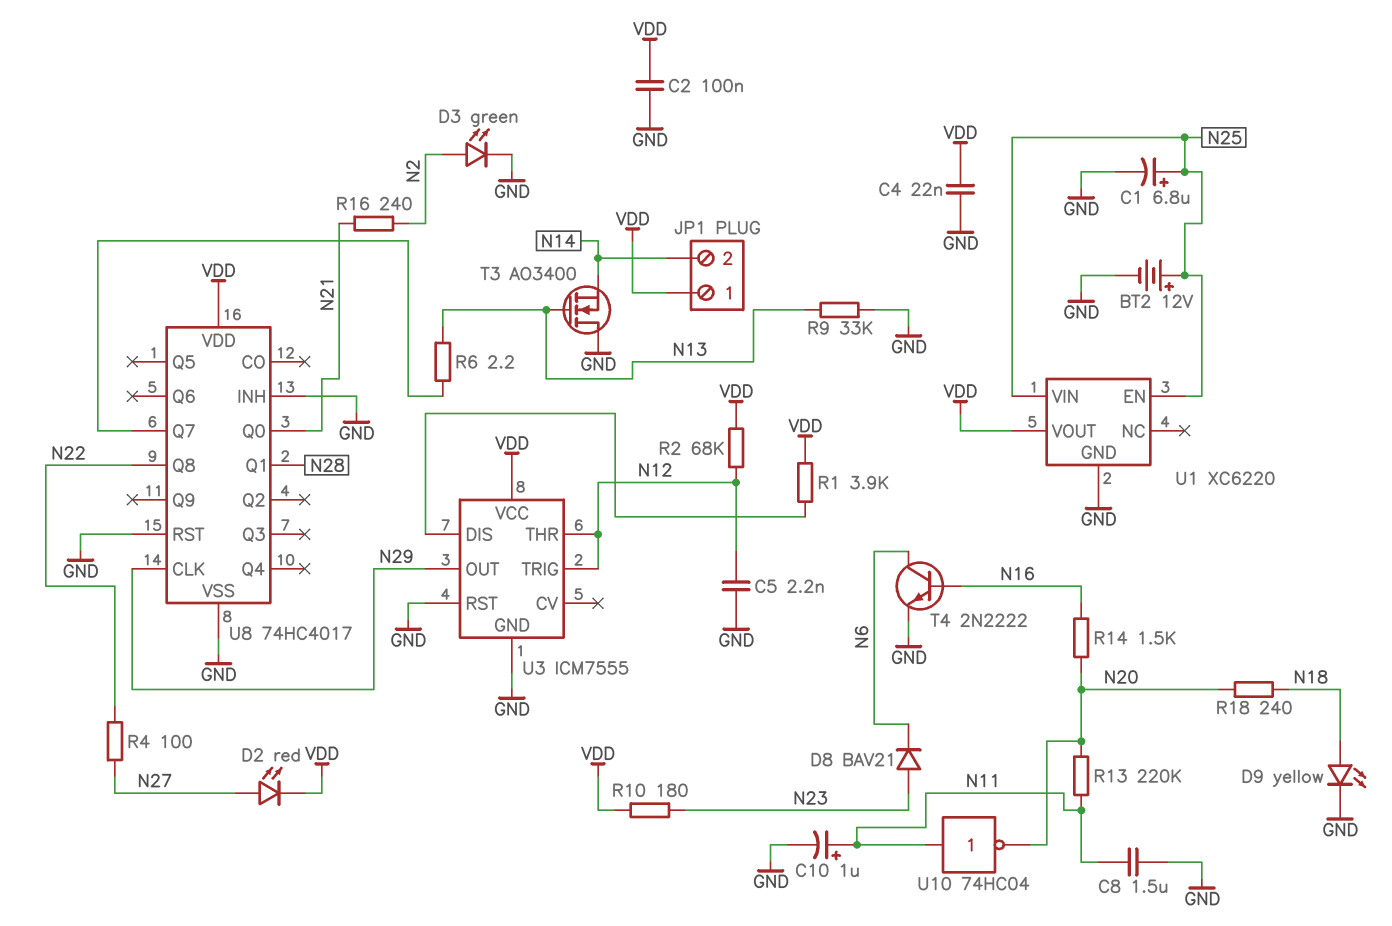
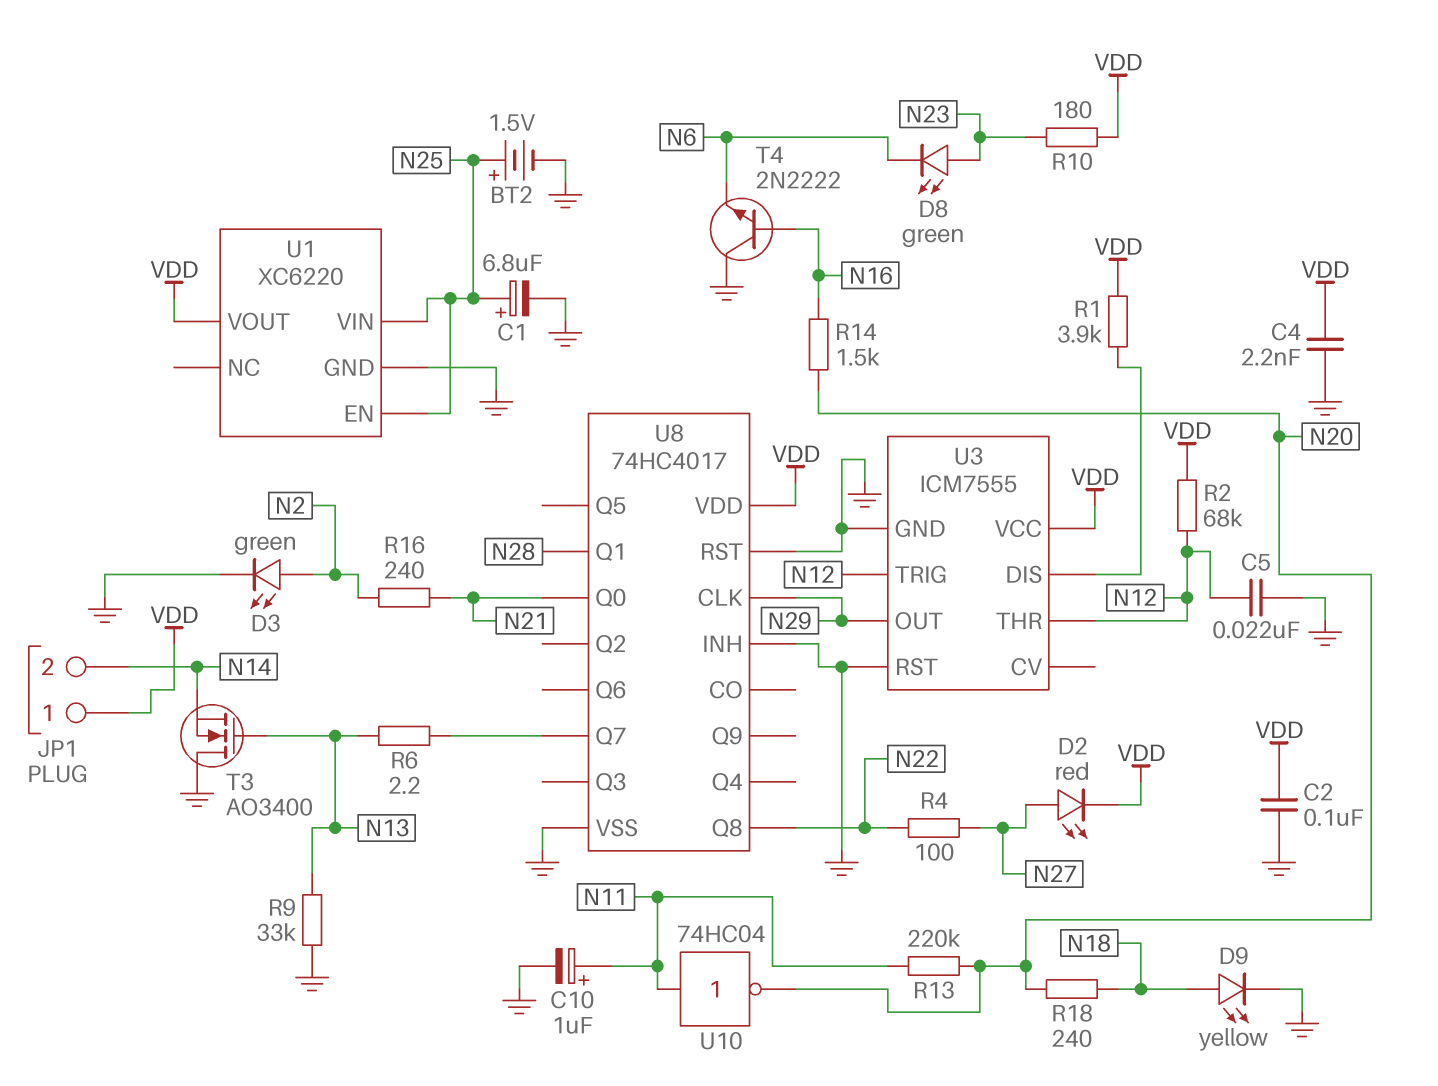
BT2: 12V (plus N25, minus GND) -> 1.5V (plus N25, minus GND)
C4: 22nF (GND, VDD) -> 2.2nF (GND, VDD)
C5: 2.2nF (GND, N12) -> 22nF (GND, N12)
C8: 1.5uF (GND, N11) -> none
D8: diode BAV21 (A N23, K N6) -> LED green (A N23, K N6)
T4: NPN 2N2222 (B N16, C N6, E GND) -> NPN 2N2222 (B N16, C GND, E N6)

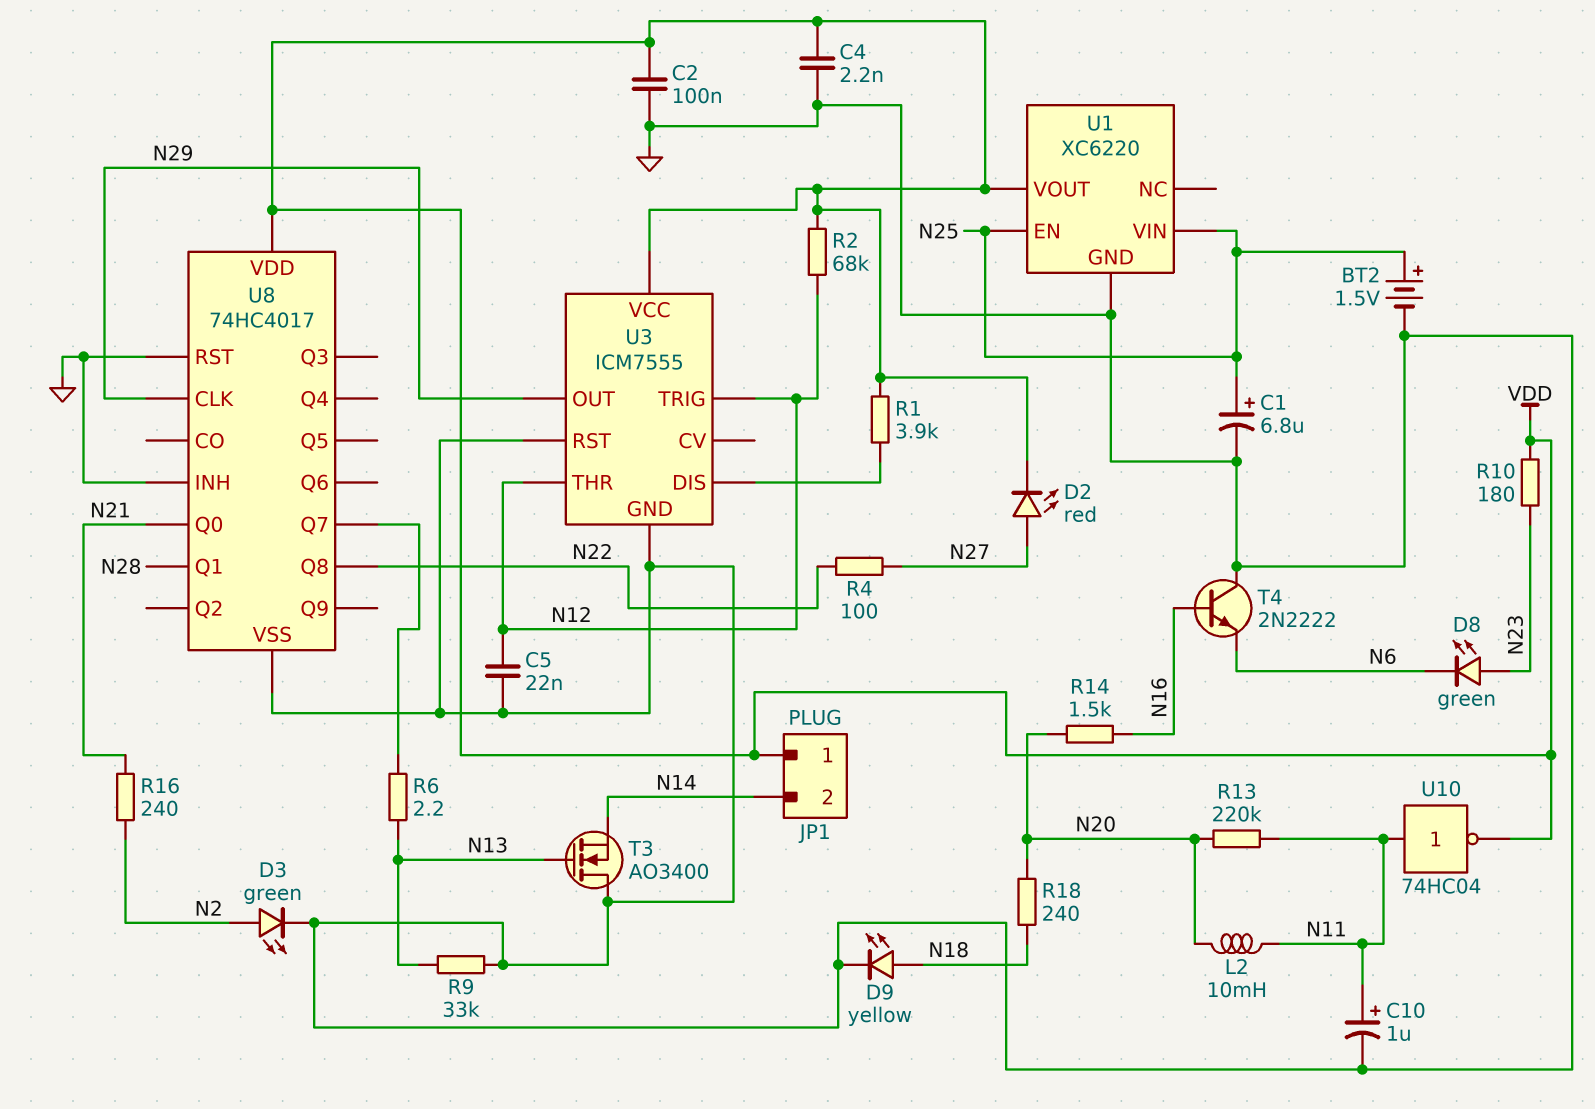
L2: none -> 10mH (N11, N20)
U10: NOT 74HC04 (in N11, out N20) -> NOT 74HC04 (in N11, out VDD)

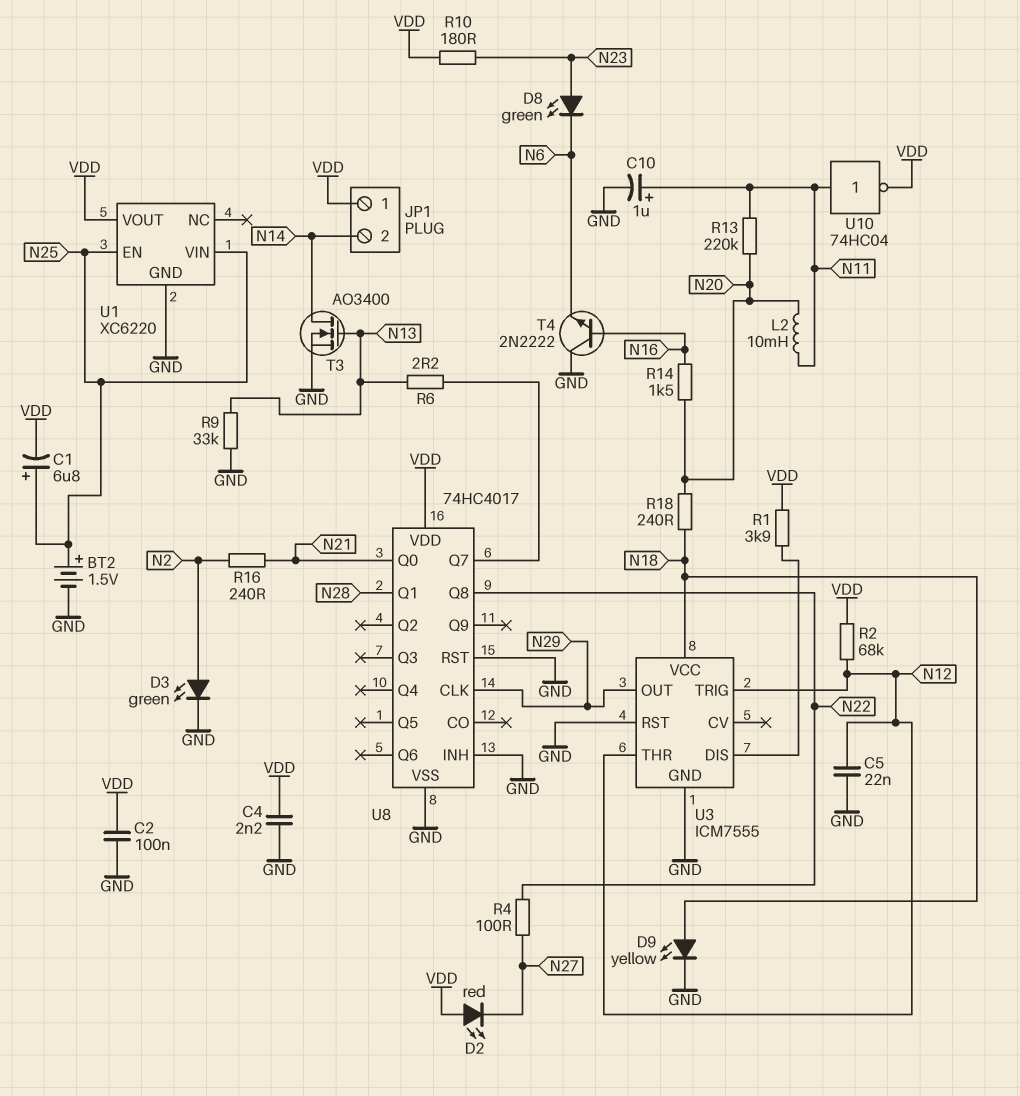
C1: 6.8uF (plus N25, minus GND) -> 6.8uF (plus N25, minus VDD)
D2: LED red (A N27, K VDD) -> LED red (A VDD, K N27)
T3: NMOS AO3400 (G N13, D GND, S N14) -> NMOS AO3400 (G N13, D N14, S GND)
U3 pin VCC: VDD -> N18

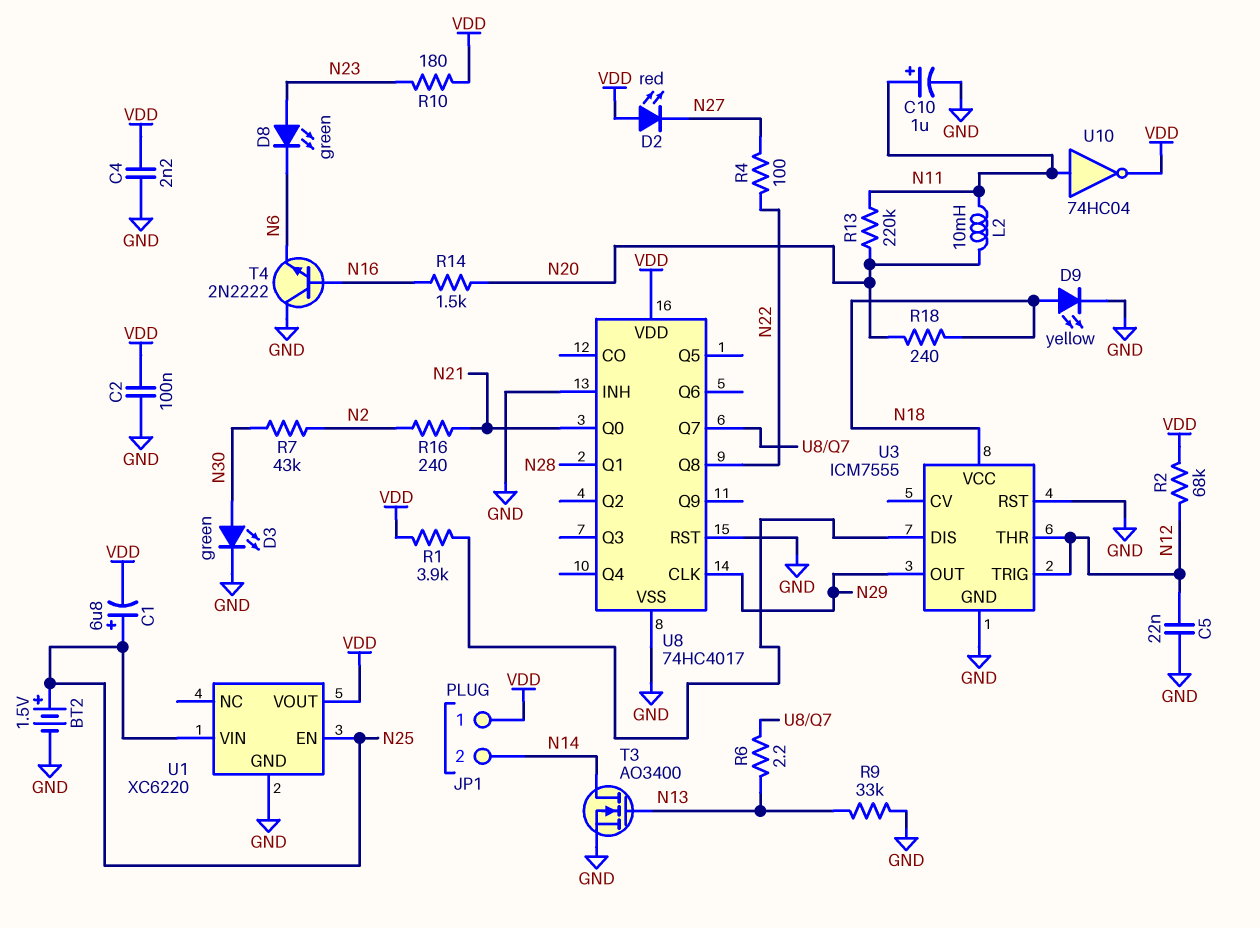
D3: LED green (A N2, K GND) -> LED green (A N30, K GND)
R7: none -> 43k (N2, N30)

